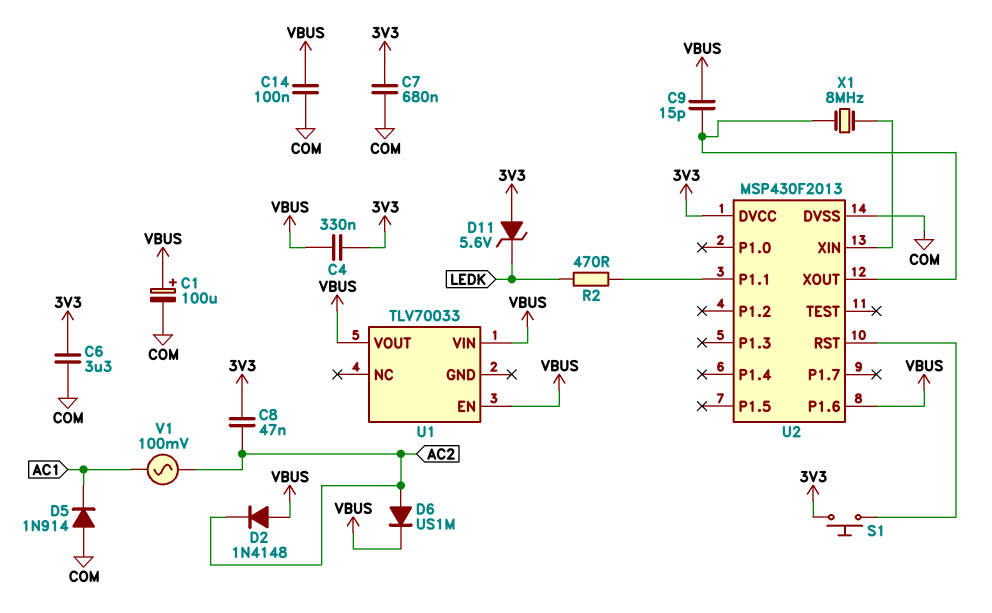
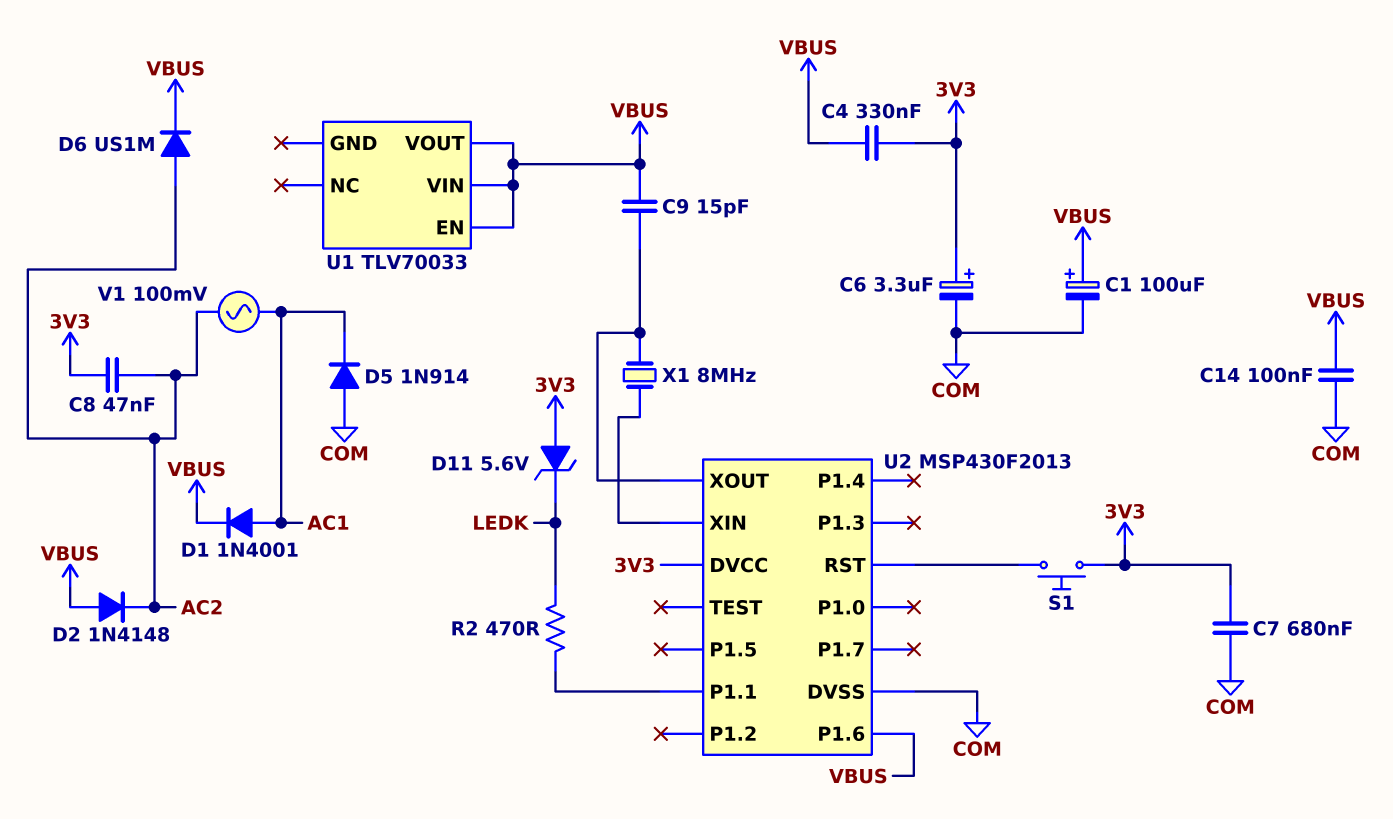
C6: 3.3uF (3V3, COM) -> 3.3uF (plus 3V3, minus COM)
D1: none -> diode 1N4001 (A AC1, K VBUS)

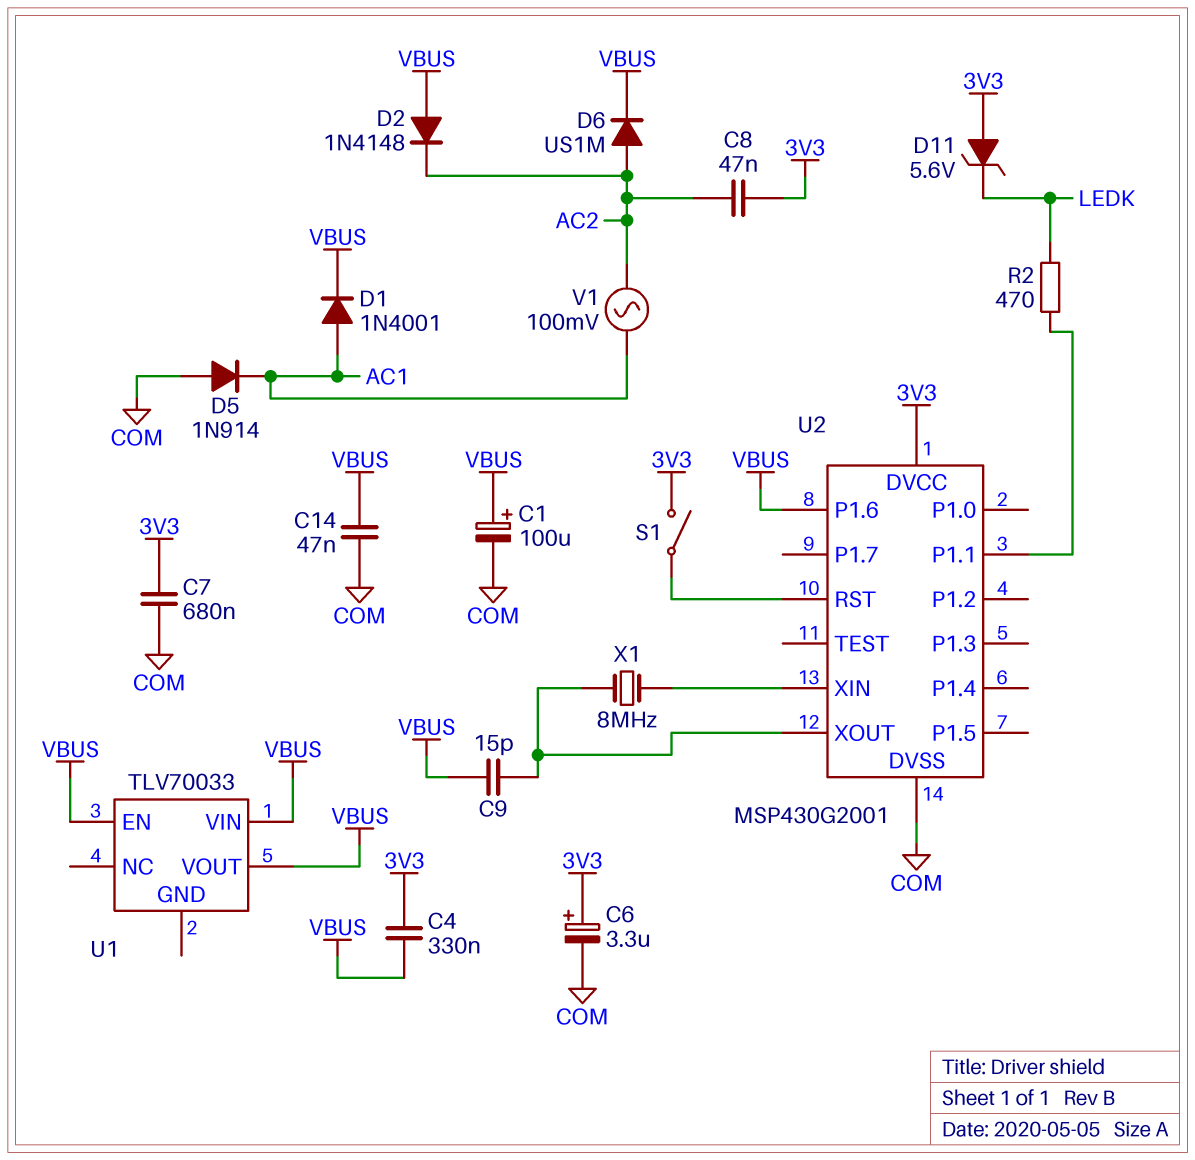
C14: 100nF (COM, VBUS) -> 47nF (COM, VBUS)
S1: button (3V3, U2/RST) -> switch (3V3, U2/RST)
U2: MSP430F2013 -> MSP430G2001

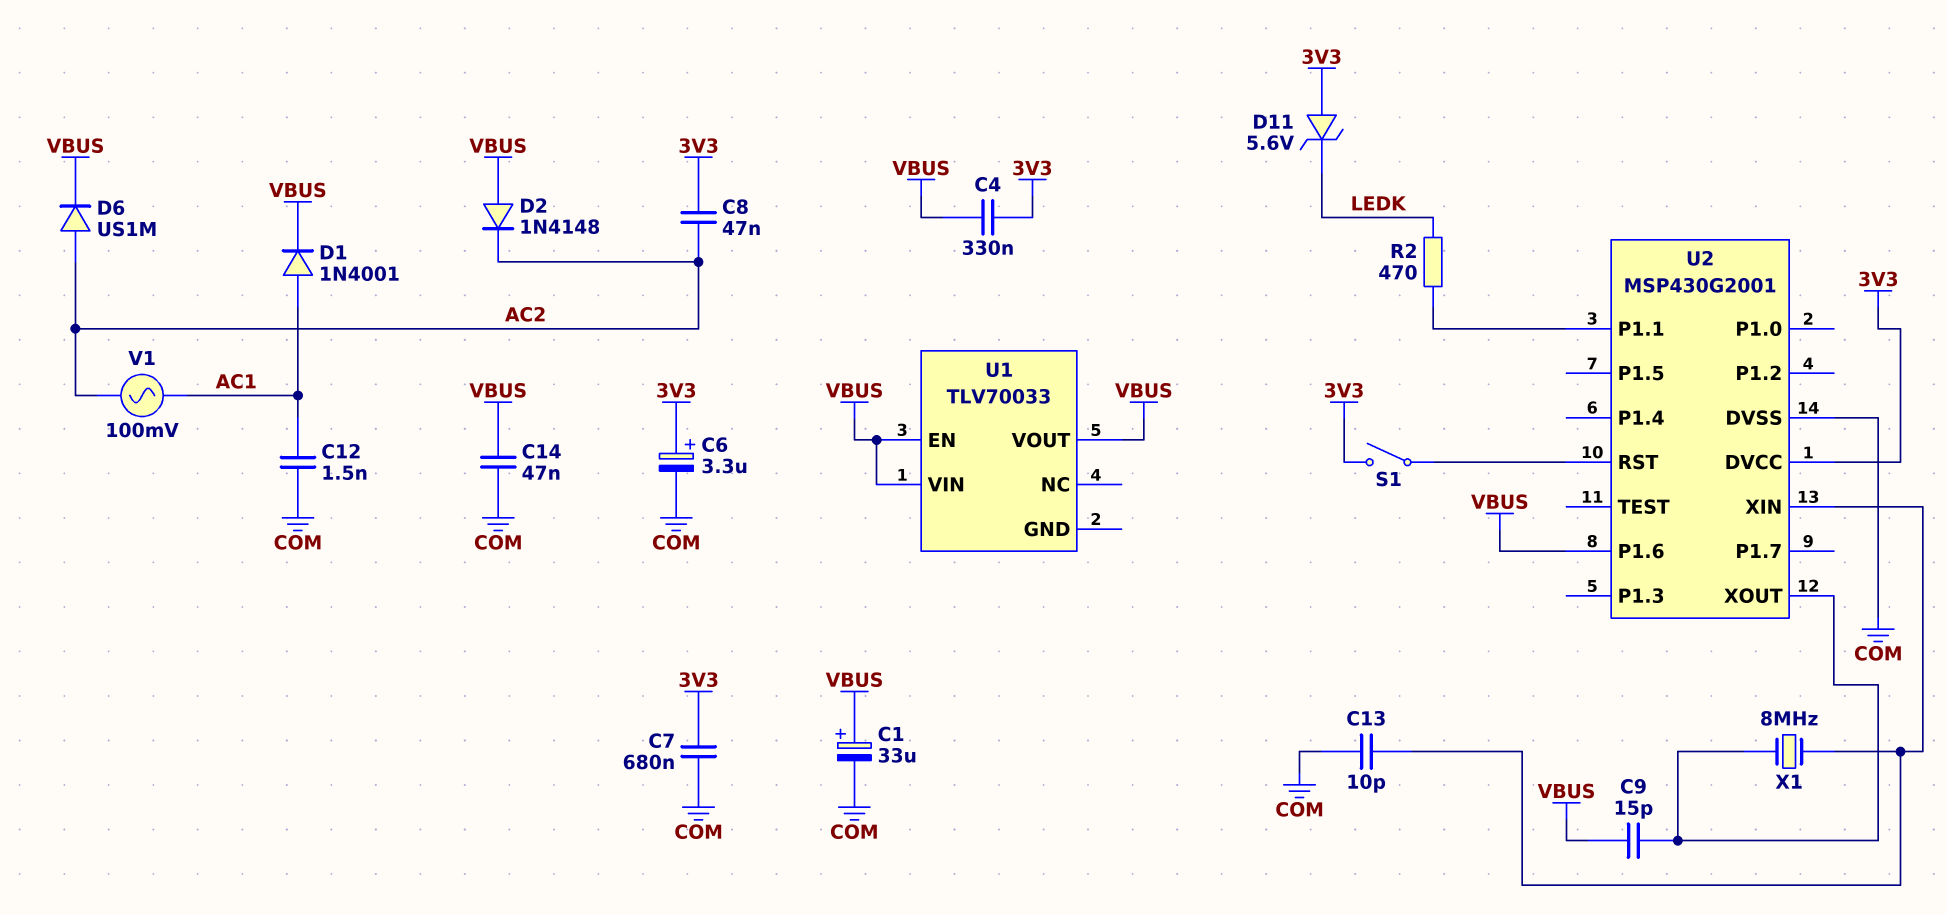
C1: 100uF (plus VBUS, minus COM) -> 33uF (plus VBUS, minus COM)
C12: none -> 1.5nF (AC1, COM)
C13: none -> 10pF (COM, U2/XIN)
D5: diode 1N914 (A COM, K AC1) -> none

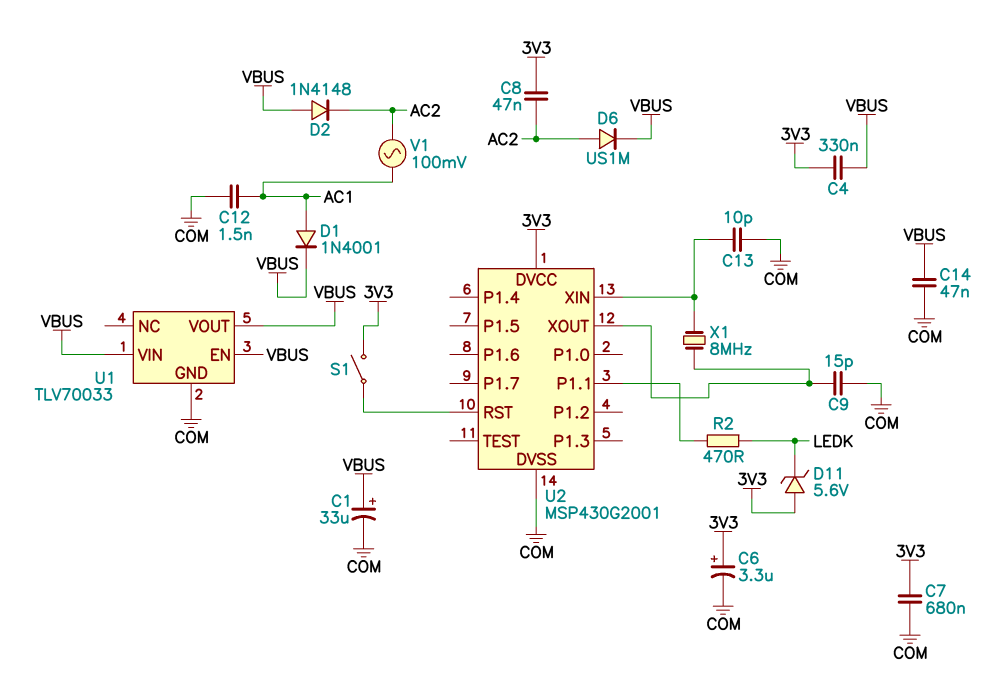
C9: 15pF (U2/XOUT, VBUS) -> 15pF (COM, U2/XOUT)
U1 pin GND: none -> COM
U2 pin P1.6: VBUS -> none

